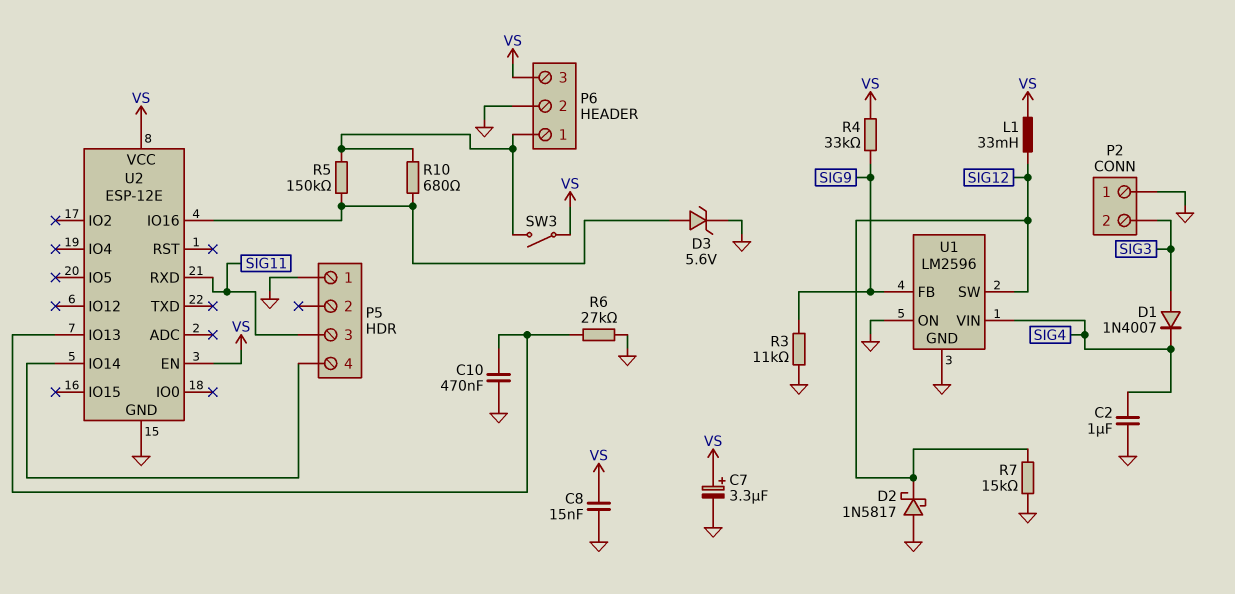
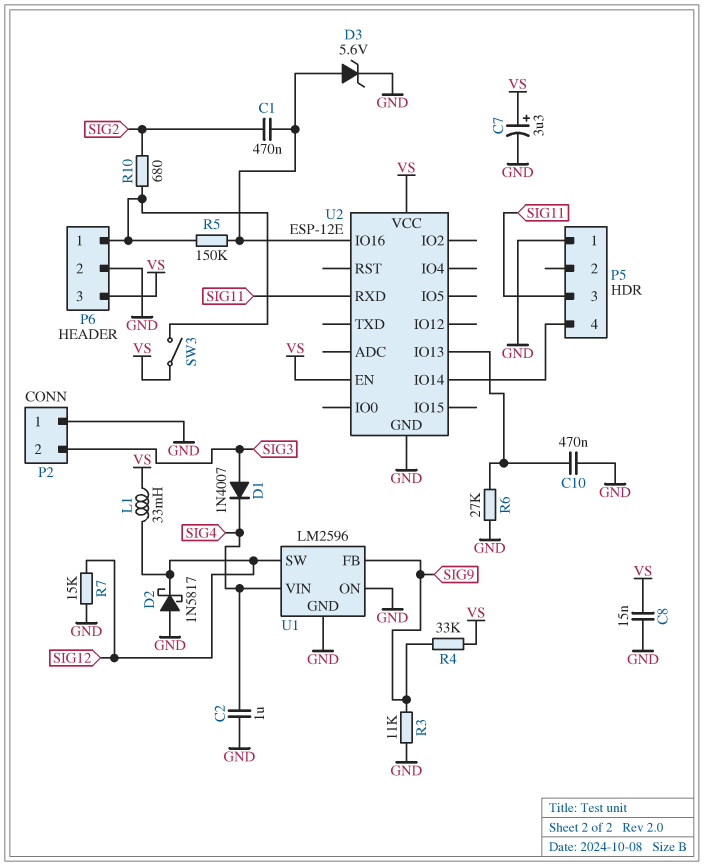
C1: none -> 470nF (SIG2, U2/IO16)
R10: 680 (P6/1, U2/IO16) -> 680 (P6/1, SIG2)

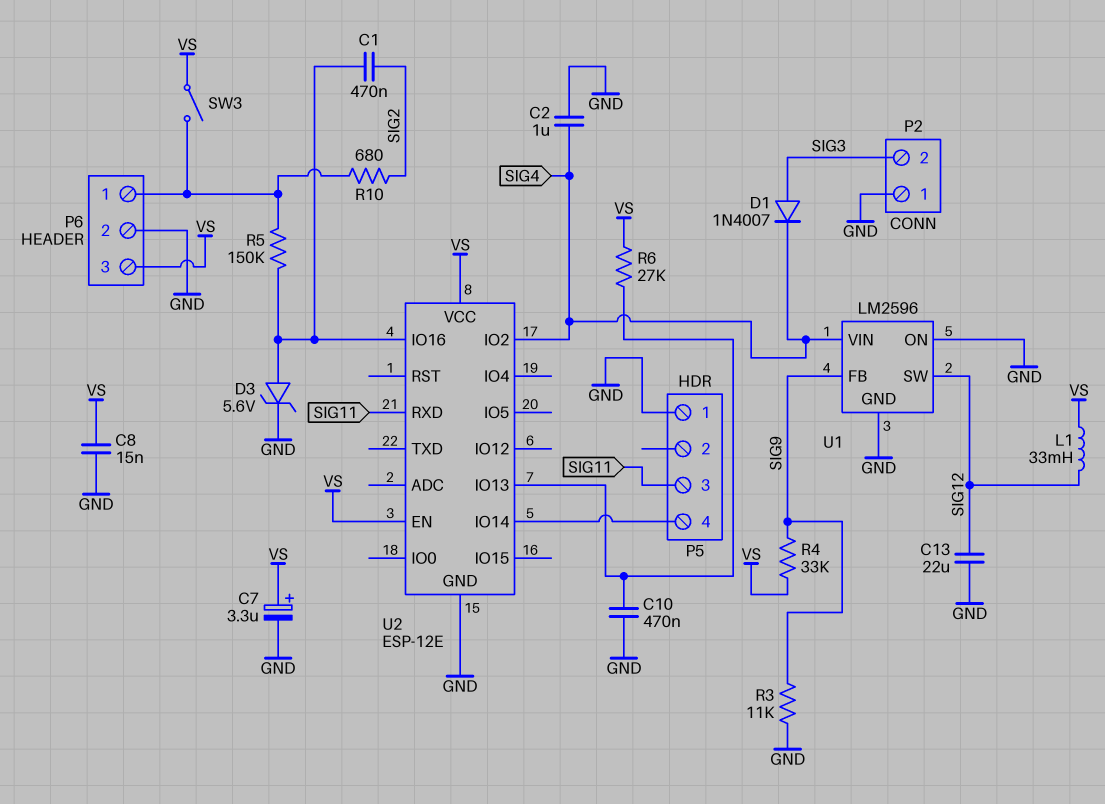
C13: none -> 22uF (GND, SIG12)
D2: schottky 1N5817 (A GND, K SIG12) -> none
R6: 27k (GND, U2/IO13) -> 27k (U2/IO13, VS)
R7: 15k (GND, SIG12) -> none
U2 pin IO2: none -> SIG4

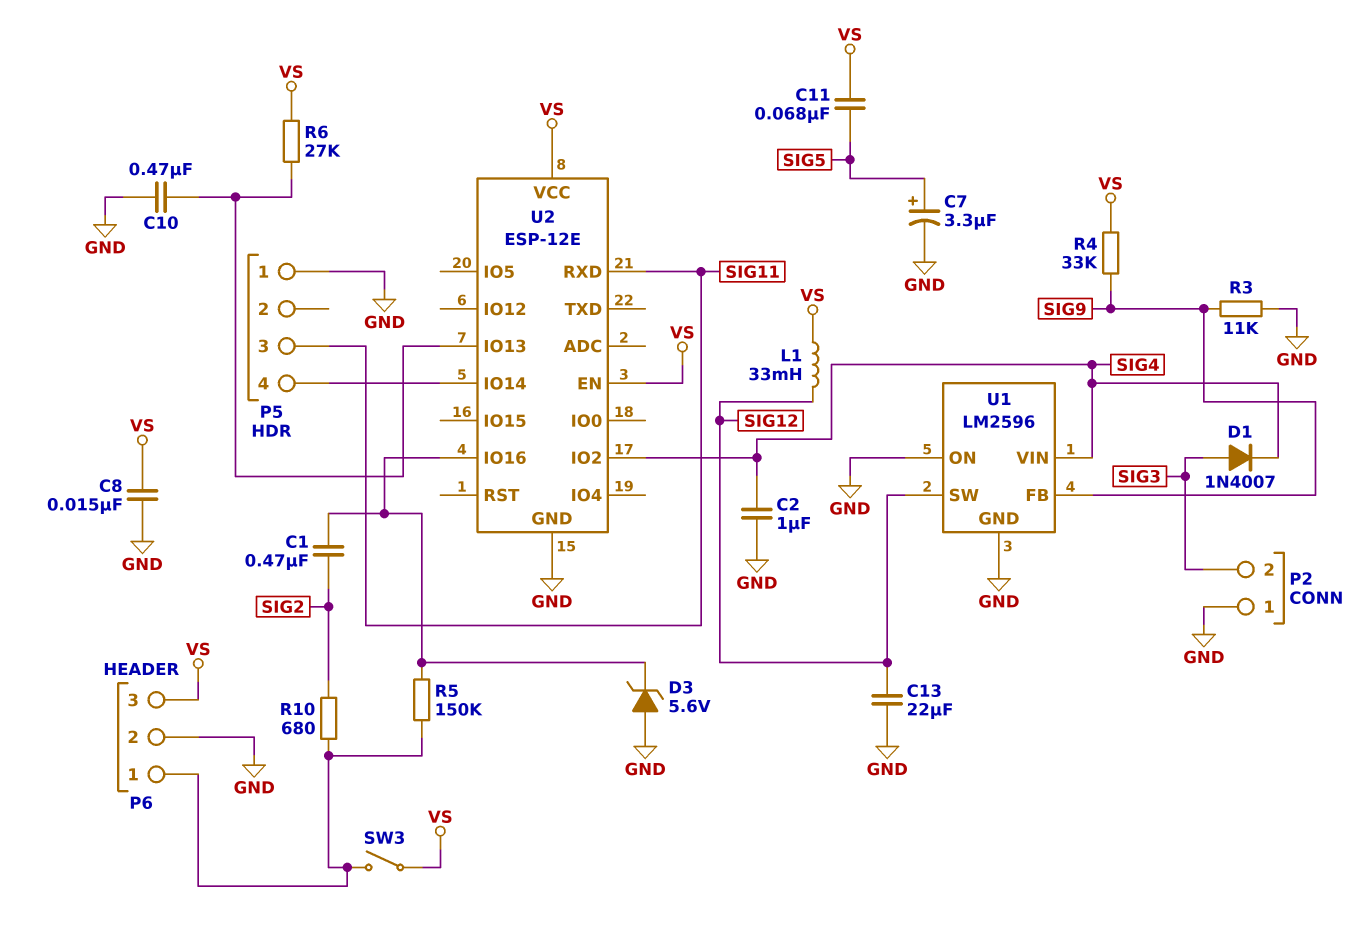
C7: 3.3uF (plus VS, minus GND) -> 3.3uF (plus SIG5, minus GND)
C11: none -> 68nF (SIG5, VS)
D3: zener 5.6V (A U2/IO16, K GND) -> zener 5.6V (A GND, K U2/IO16)

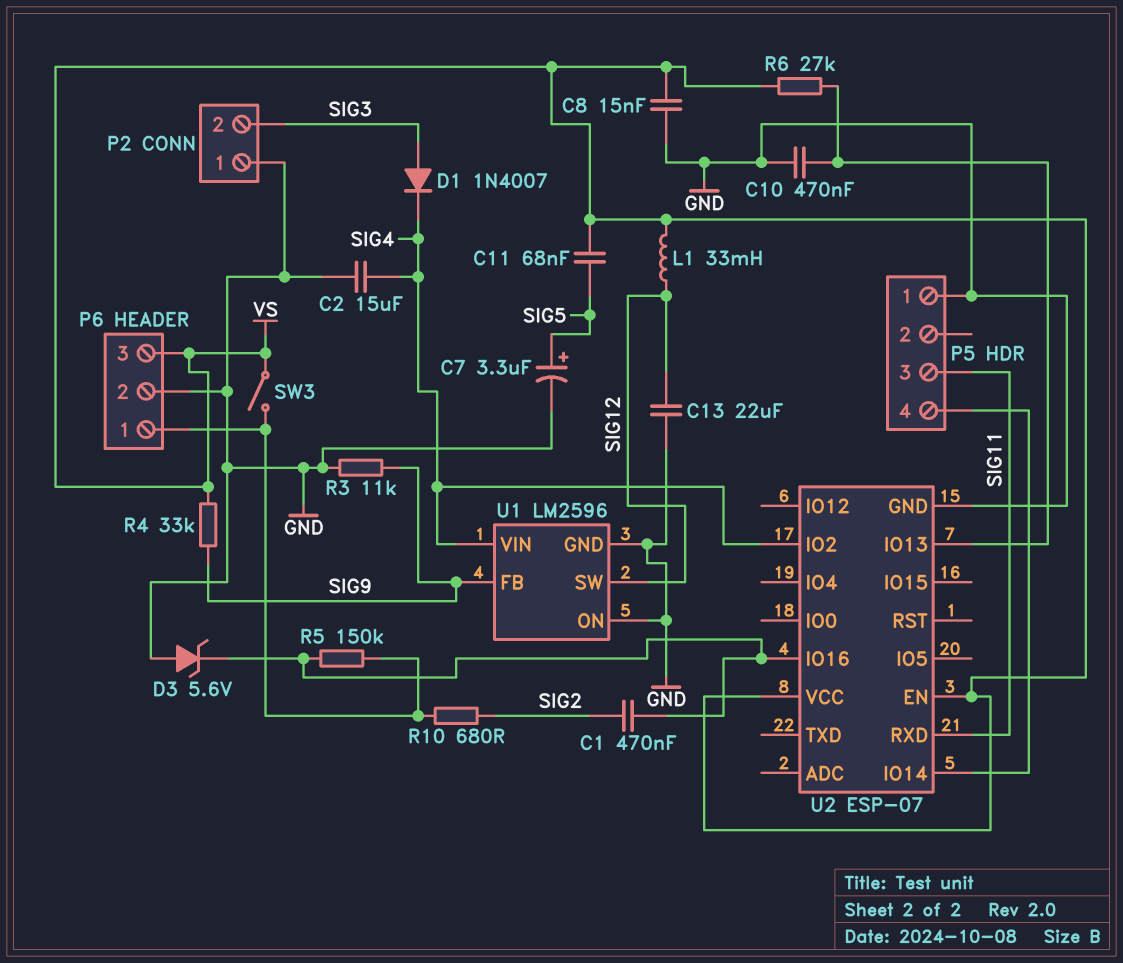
C2: 1uF (GND, SIG4) -> 15uF (GND, SIG4)
U2: ESP-12E -> ESP-07

